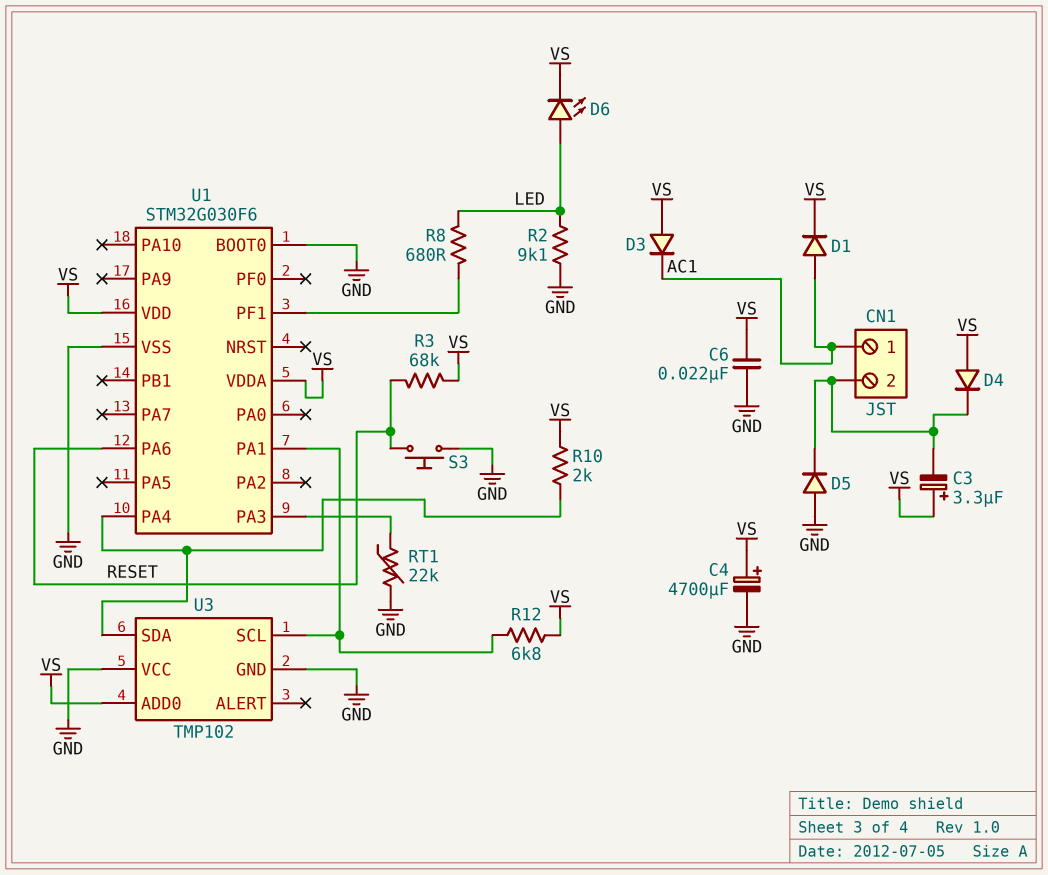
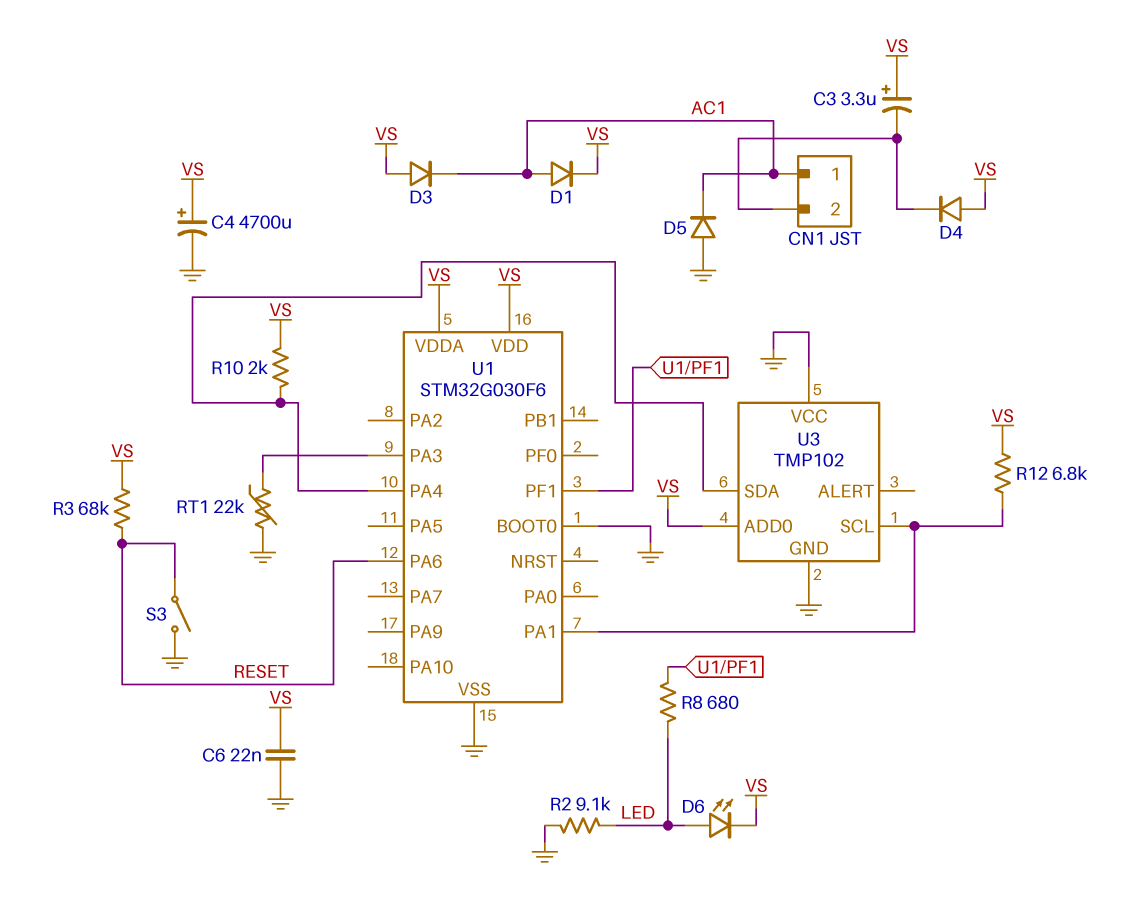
D5: diode (A GND, K CN1/2) -> diode (A GND, K AC1)
S3: button (GND, RESET) -> switch (GND, RESET)

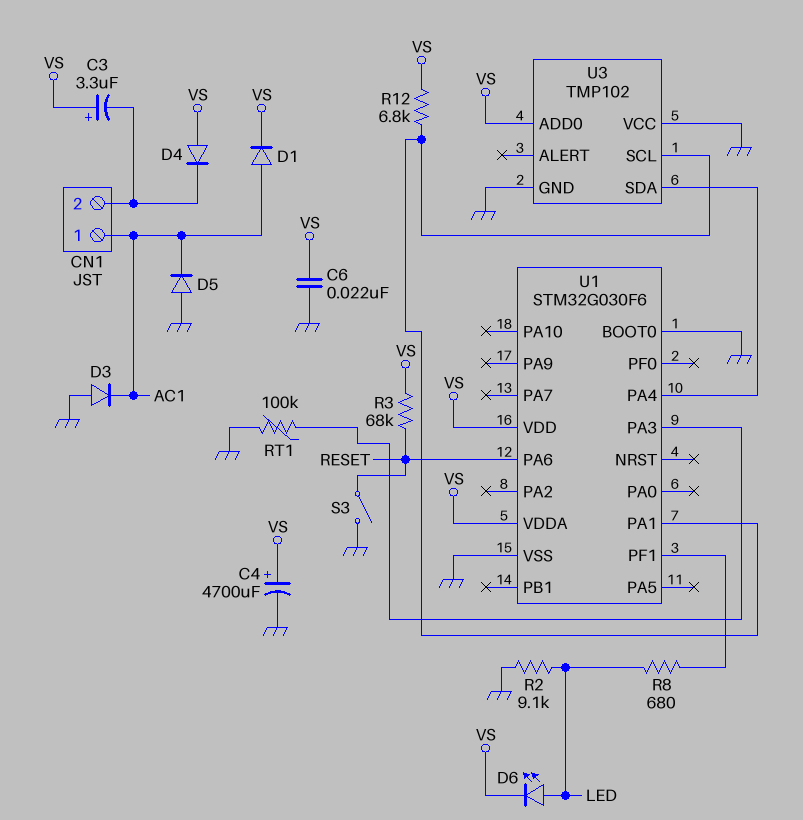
D3: diode (A VS, K AC1) -> diode (A GND, K AC1)
R10: 2k (U1/PA4, VS) -> none
RT1: 22k (GND, U1/PA3) -> 100k (GND, U1/PA3)

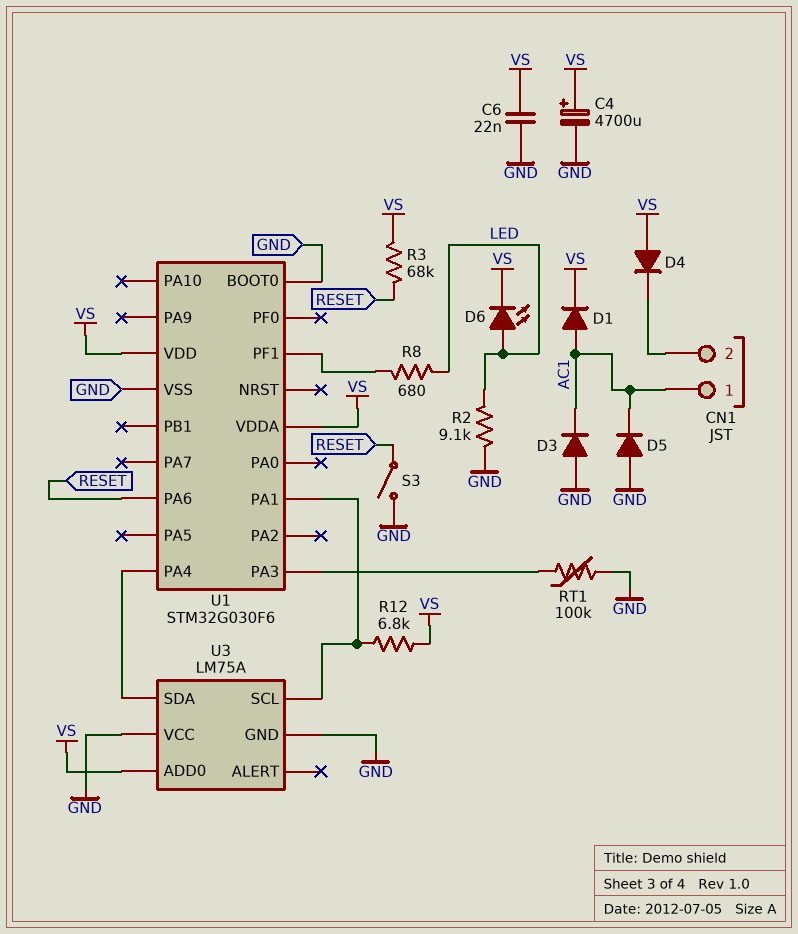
C3: 3.3uF (plus VS, minus CN1/2) -> none
U3: TMP102 -> LM75A

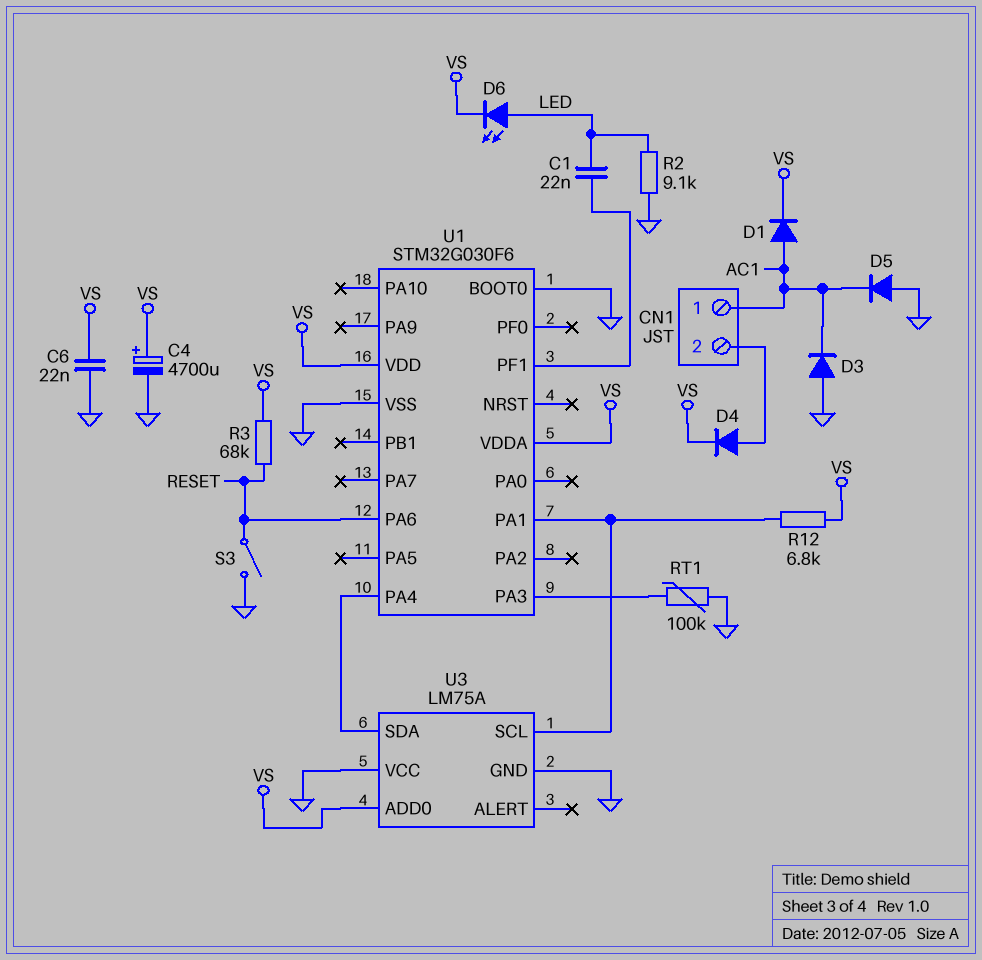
C1: none -> 22nF (LED, U1/PF1)
D4: diode (A VS, K CN1/2) -> diode (A CN1/2, K VS)
R8: 680 (LED, U1/PF1) -> none

